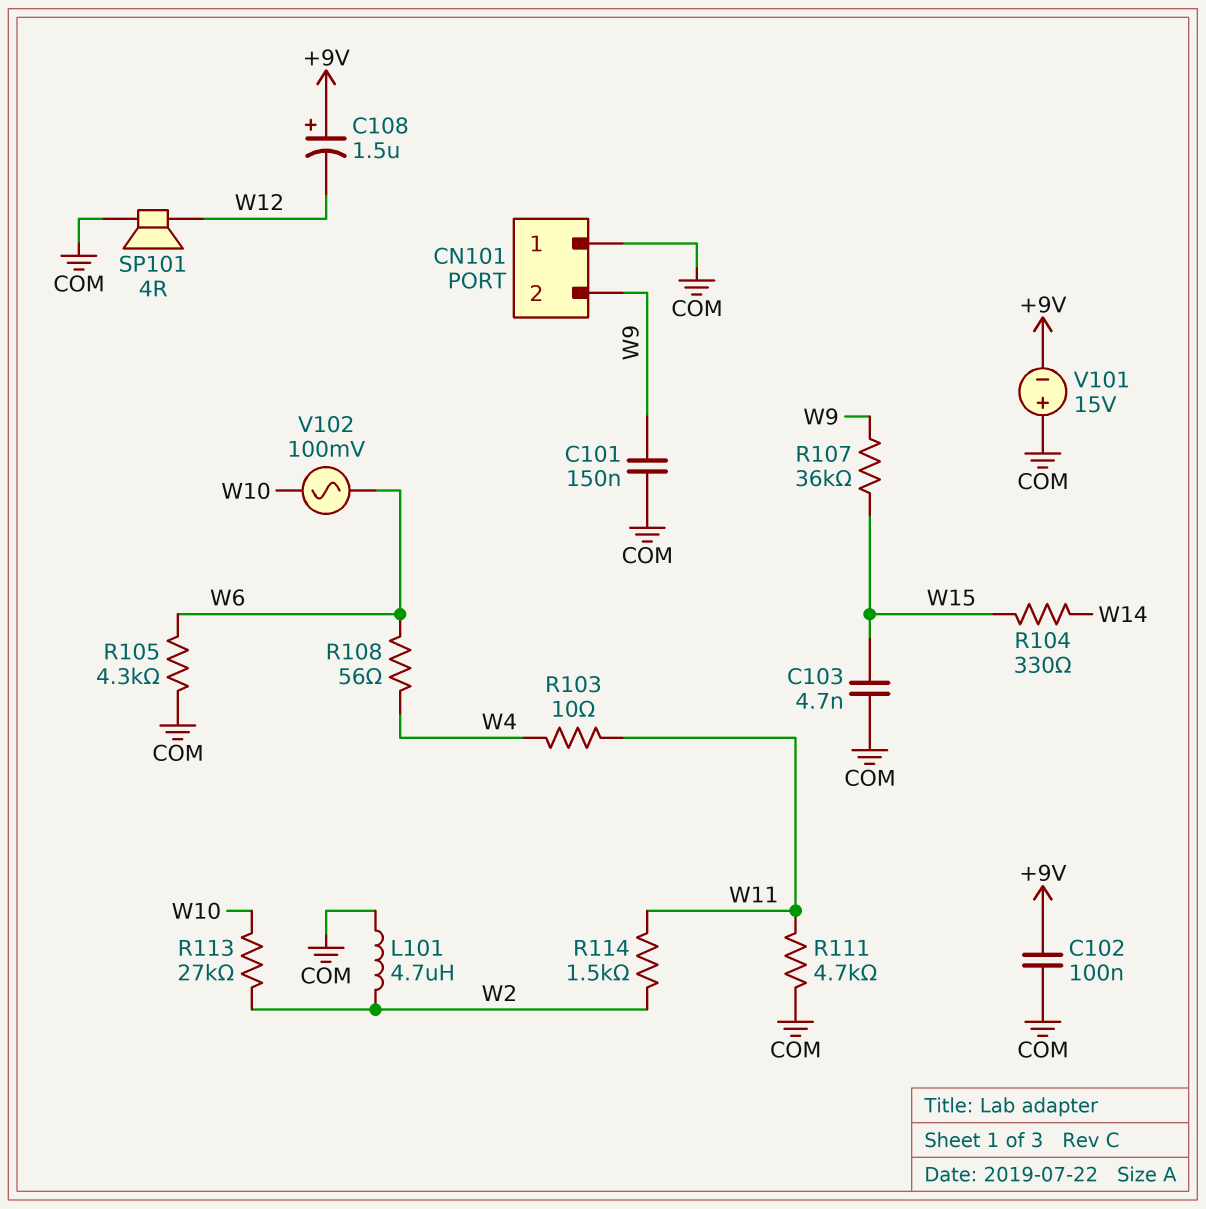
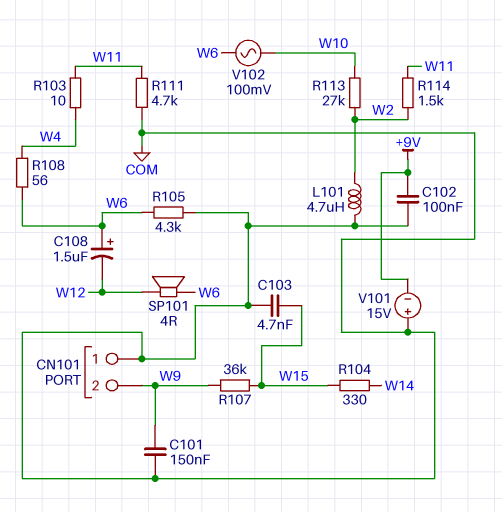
C108: 1.5uF (plus +9V, minus W12) -> 1.5uF (plus W6, minus W12)
SP101: speaker 4R (COM, W12) -> speaker 4R (W6, W12)

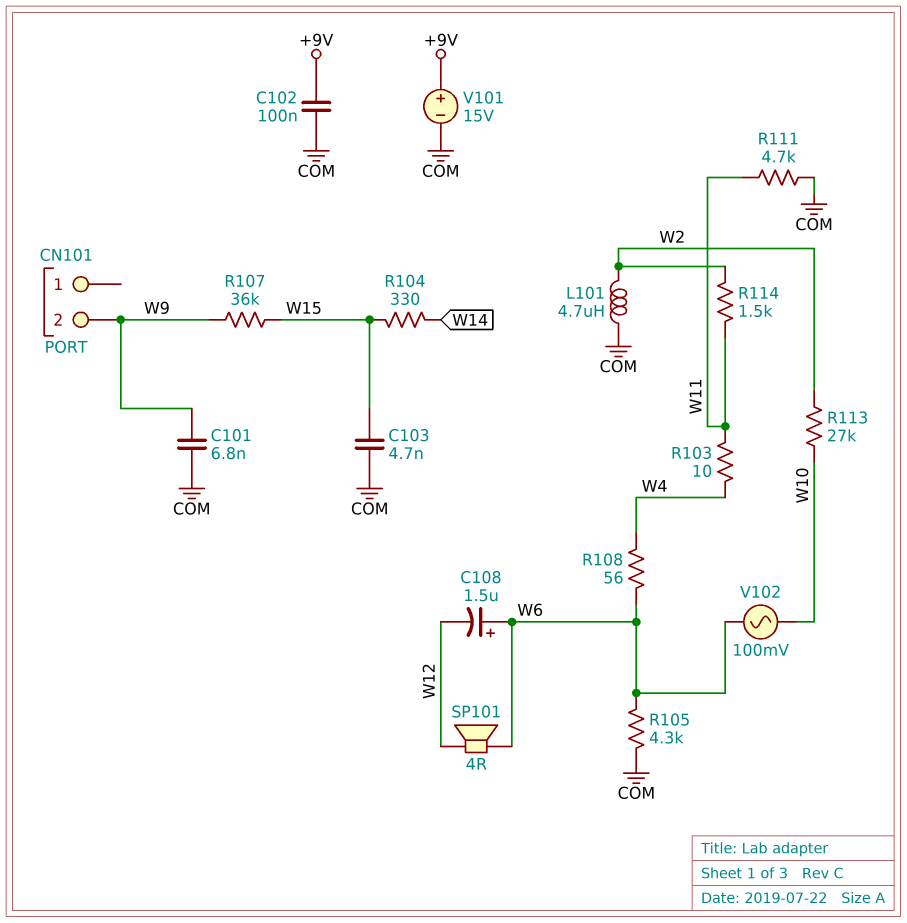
C101: 150nF (COM, W9) -> 6.8nF (COM, W9)
CN101 pin 1: COM -> none
V101: 15V (plus COM, minus +9V) -> 15V (plus +9V, minus COM)

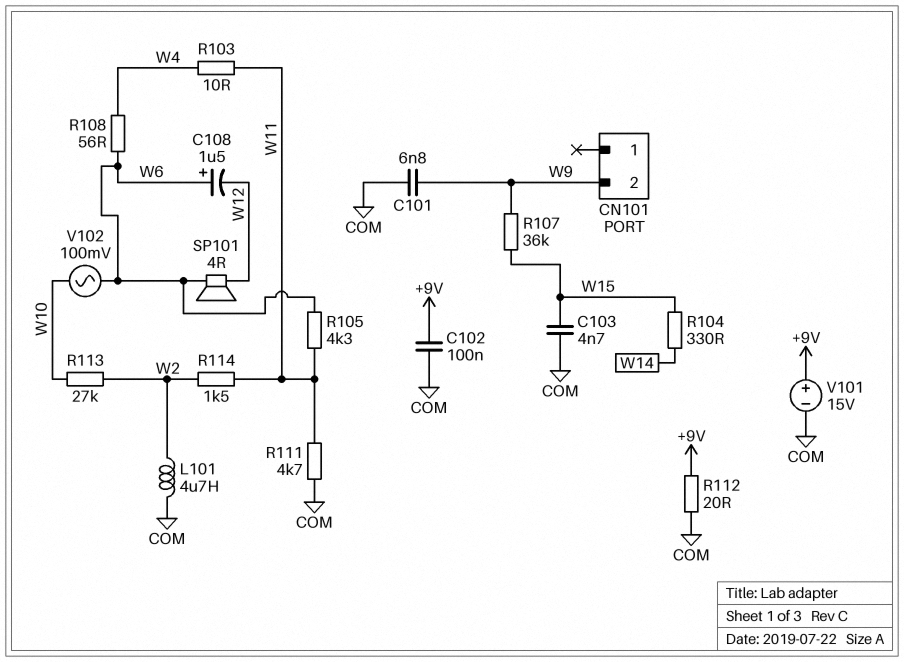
R105: 4.3k (COM, W6) -> 4.3k (W6, W11)
R112: none -> 20 (+9V, COM)

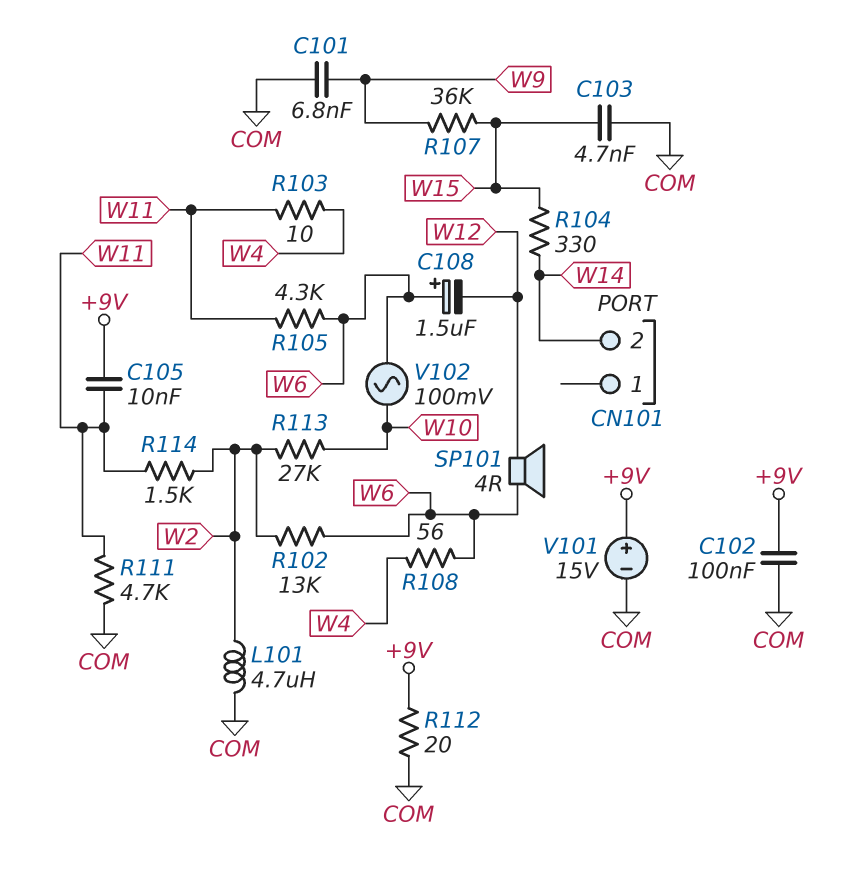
C105: none -> 10nF (+9V, W11)
CN101 pin 2: W9 -> W14
R102: none -> 13k (W2, W6)

